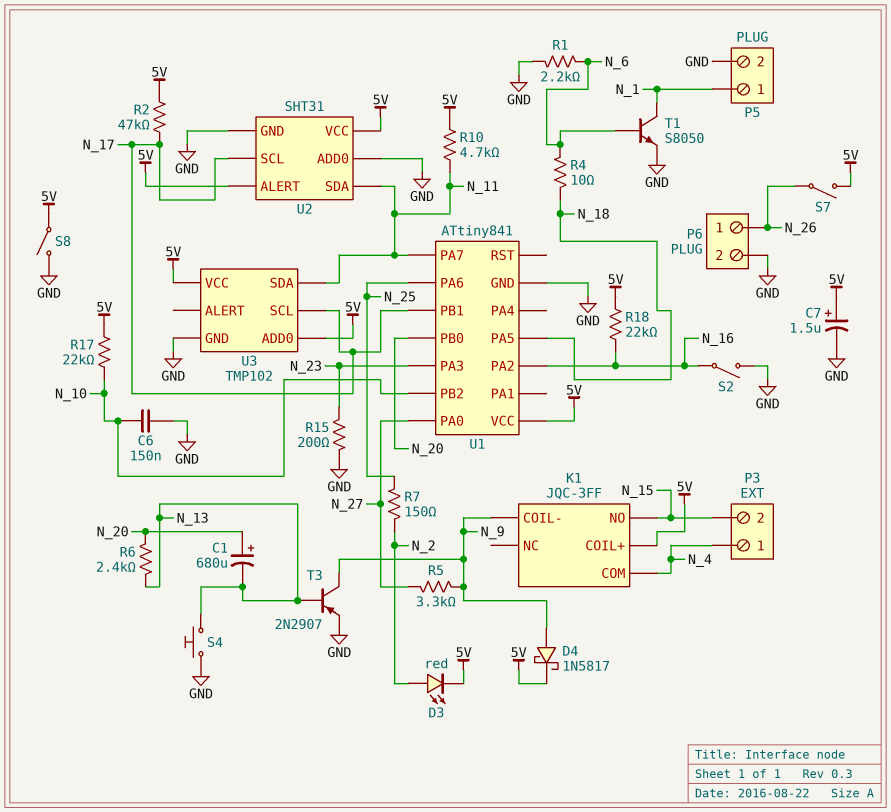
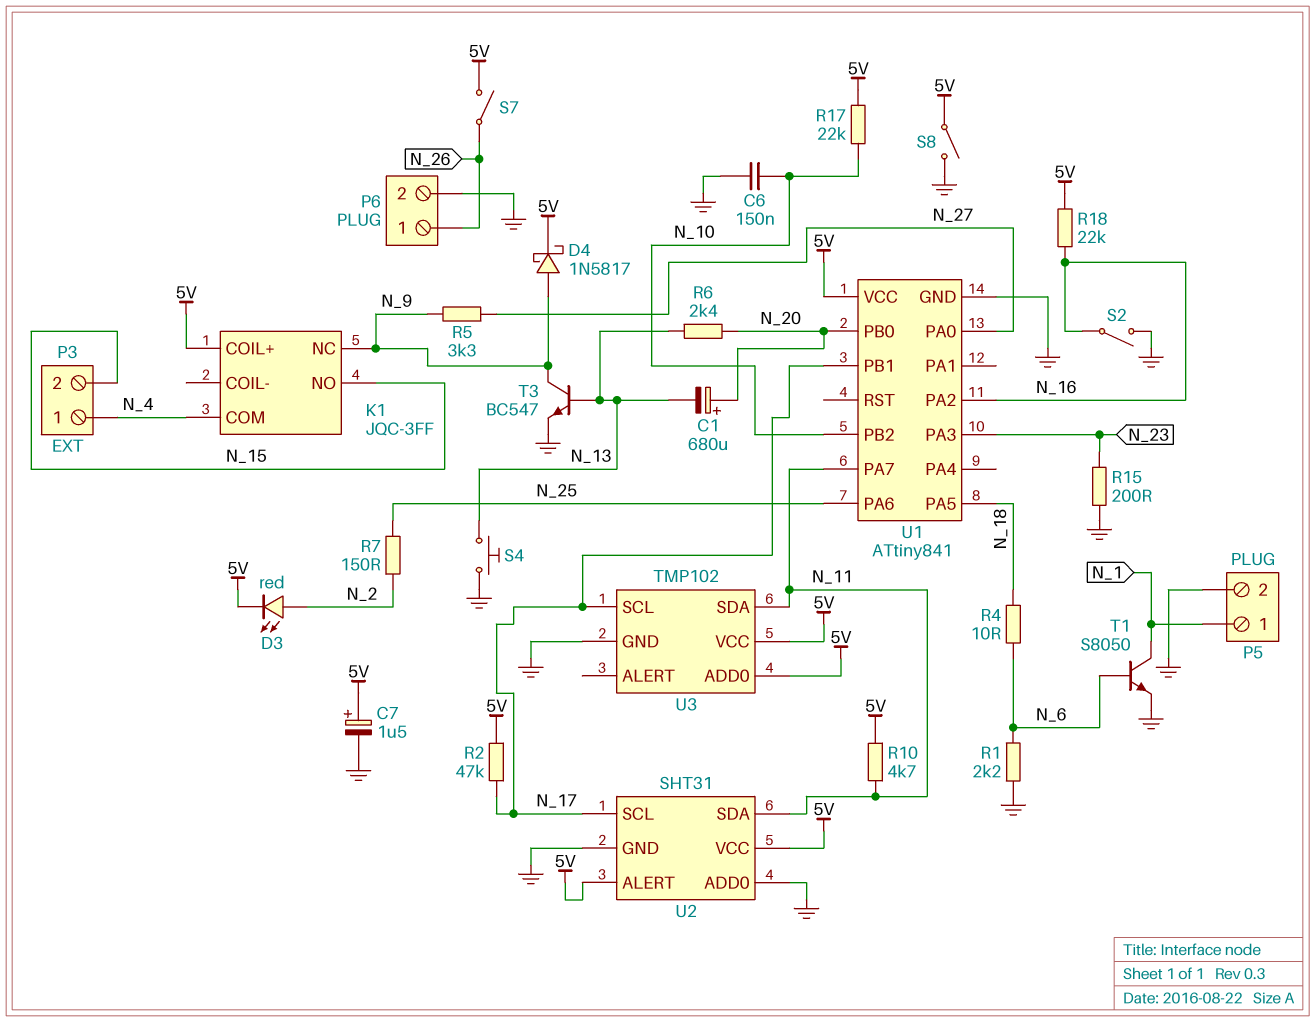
K1 pin COIL-: N_9 -> none
K1 pin NC: none -> N_9
T3: PNP 2N2907 (B N_13, C N_9, E GND) -> NPN BC547 (B N_13, C N_9, E GND)

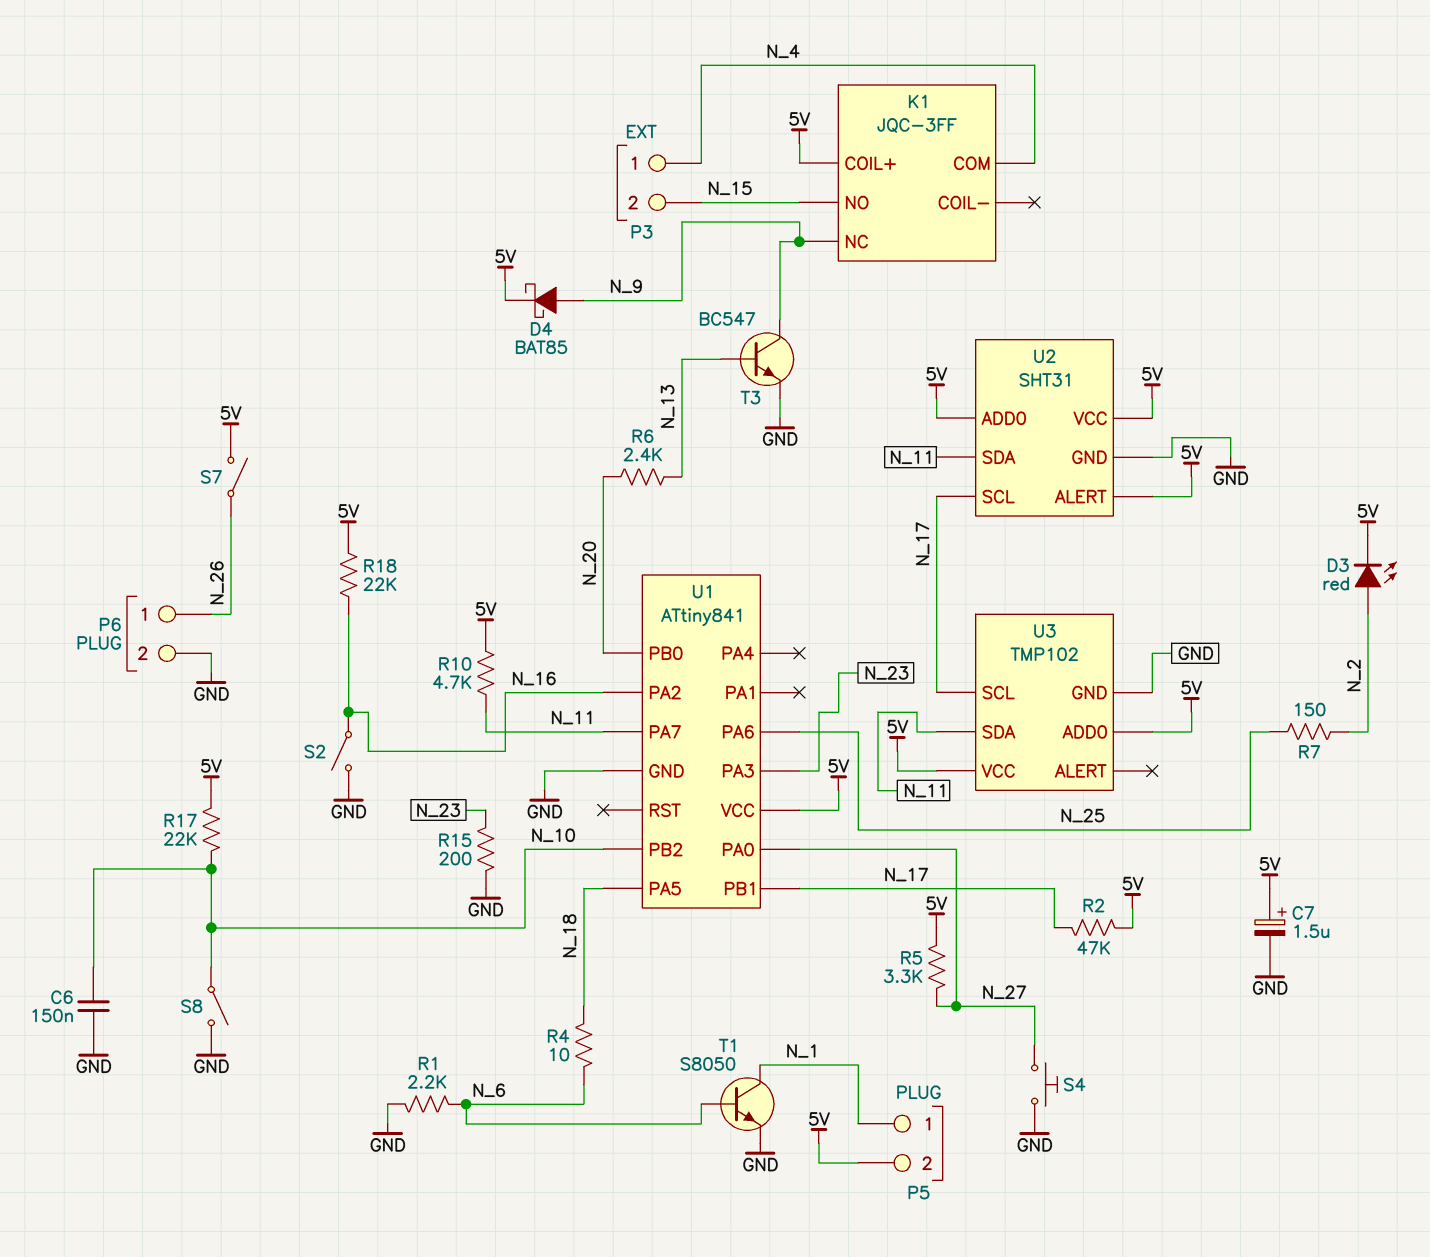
C1: 680uF (plus N_20, minus N_13) -> none
D4: schottky 1N5817 (A N_9, K 5V) -> schottky BAT85 (A N_9, K 5V)
P5 pin 2: GND -> 5V
R5: 3.3k (N_9, N_27) -> 3.3k (5V, N_27)
S4: button (GND, N_13) -> button (GND, N_27)
S8: switch (5V, GND) -> switch (GND, N_10)
U2 pin ADD0: GND -> 5V

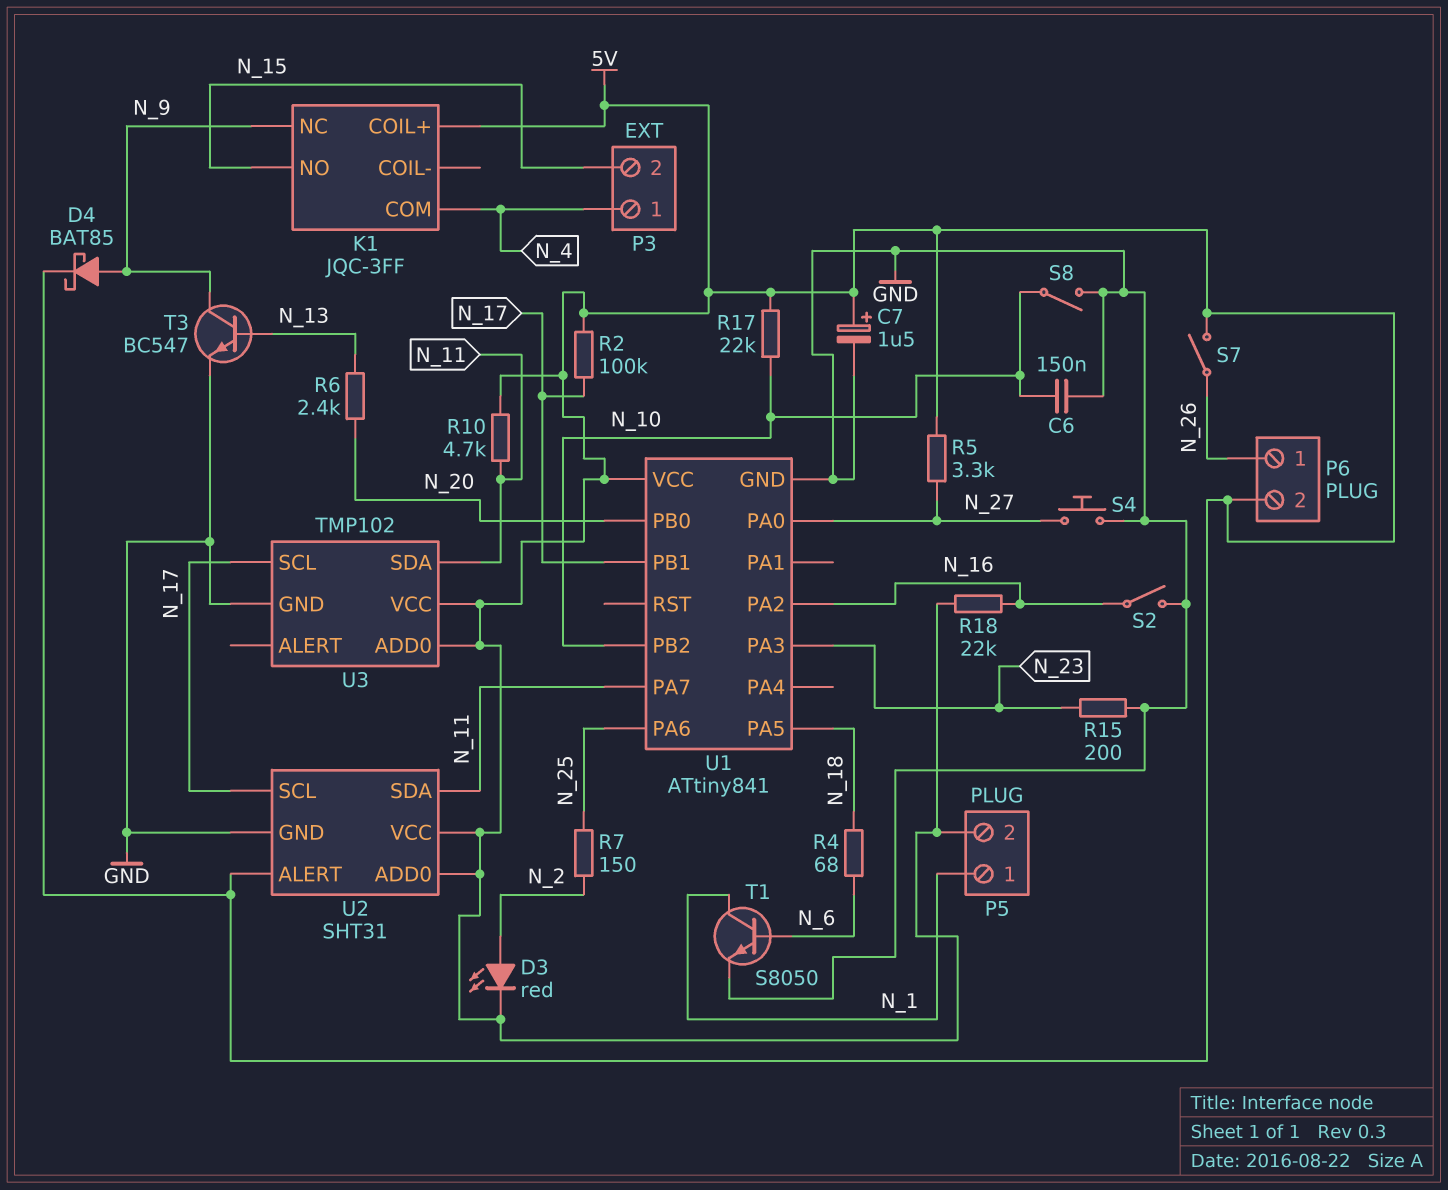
P6 pin 2: GND -> 5V
R1: 2.2k (GND, N_6) -> none
R2: 47k (5V, N_17) -> 100k (5V, N_17)
R4: 10 (N_6, N_18) -> 68 (N_6, N_18)

